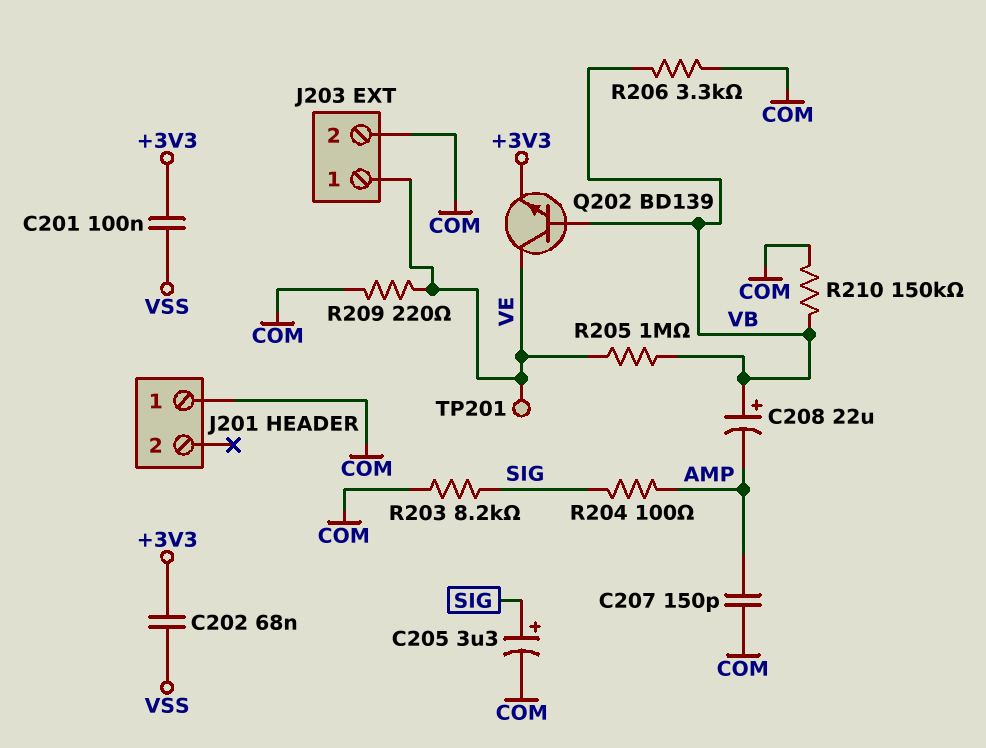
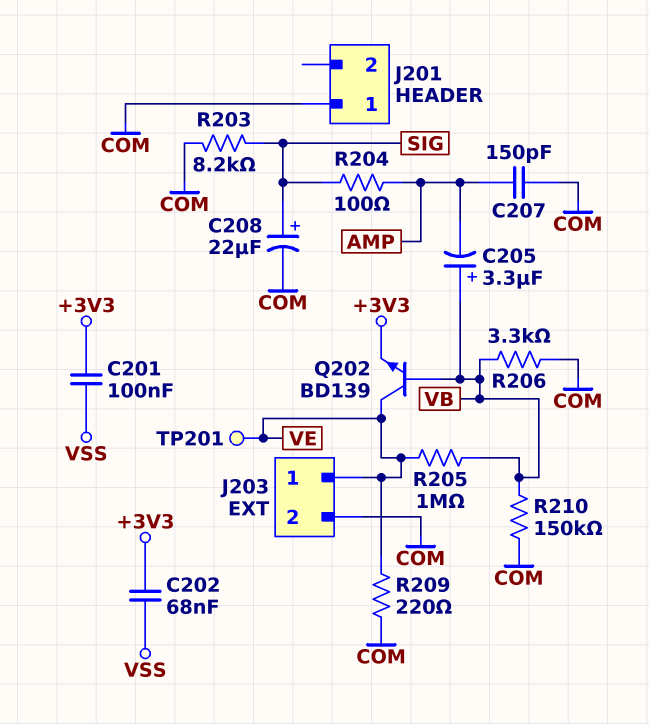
C205: 3.3uF (plus SIG, minus COM) -> 3.3uF (plus VB, minus AMP)
C208: 22uF (plus VB, minus AMP) -> 22uF (plus SIG, minus COM)

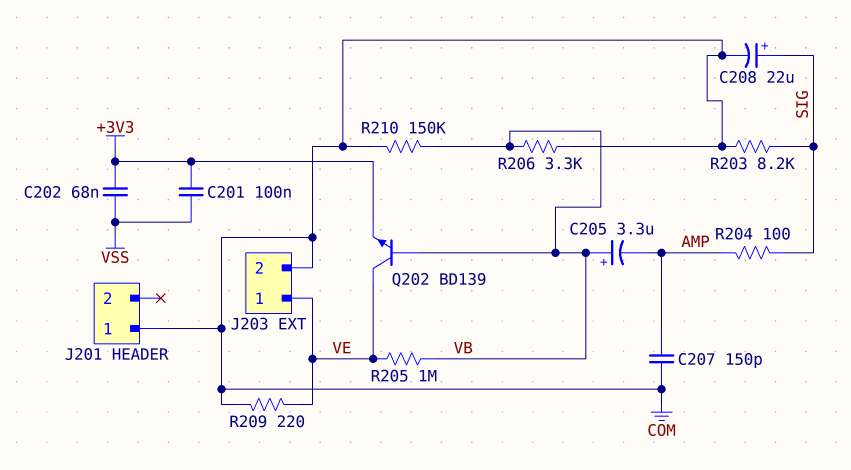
TP201: test point (VE) -> none

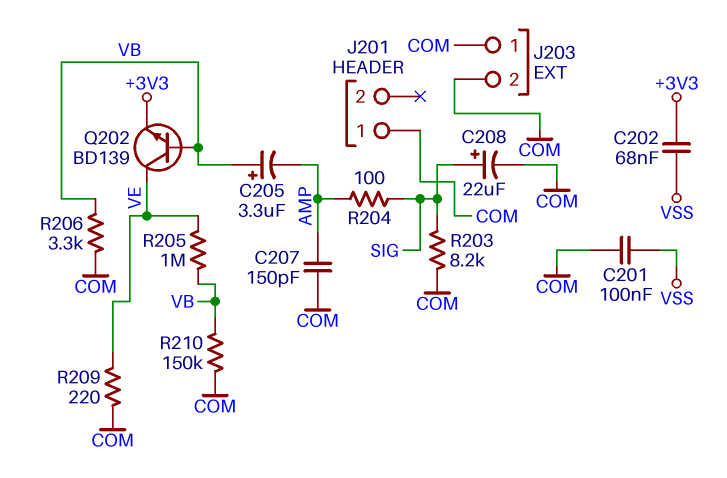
C201: 100nF (+3V3, VSS) -> 100nF (COM, VSS)
J203 pin 1: VE -> COM

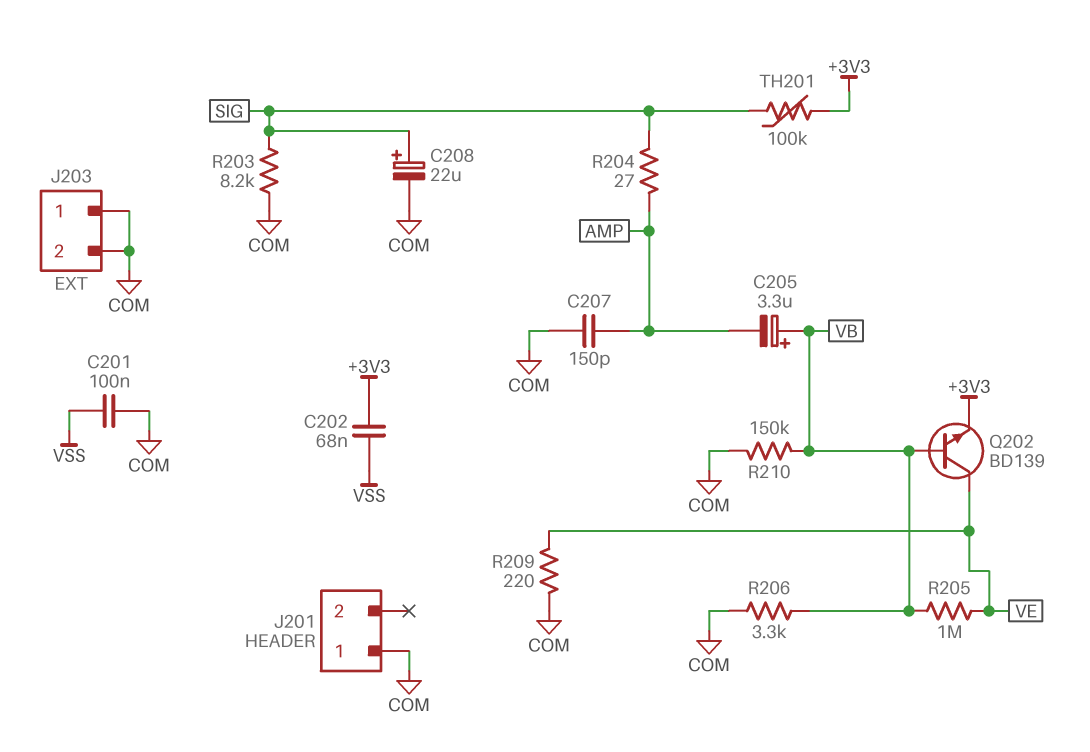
R204: 100 (AMP, SIG) -> 27 (AMP, SIG)
TH201: none -> 100k (+3V3, SIG)

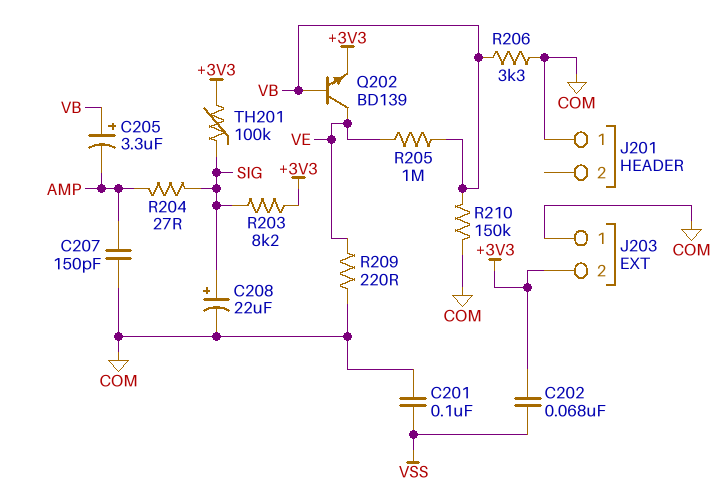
J203 pin 2: COM -> +3V3
R203: 8.2k (COM, SIG) -> 8.2k (+3V3, SIG)

